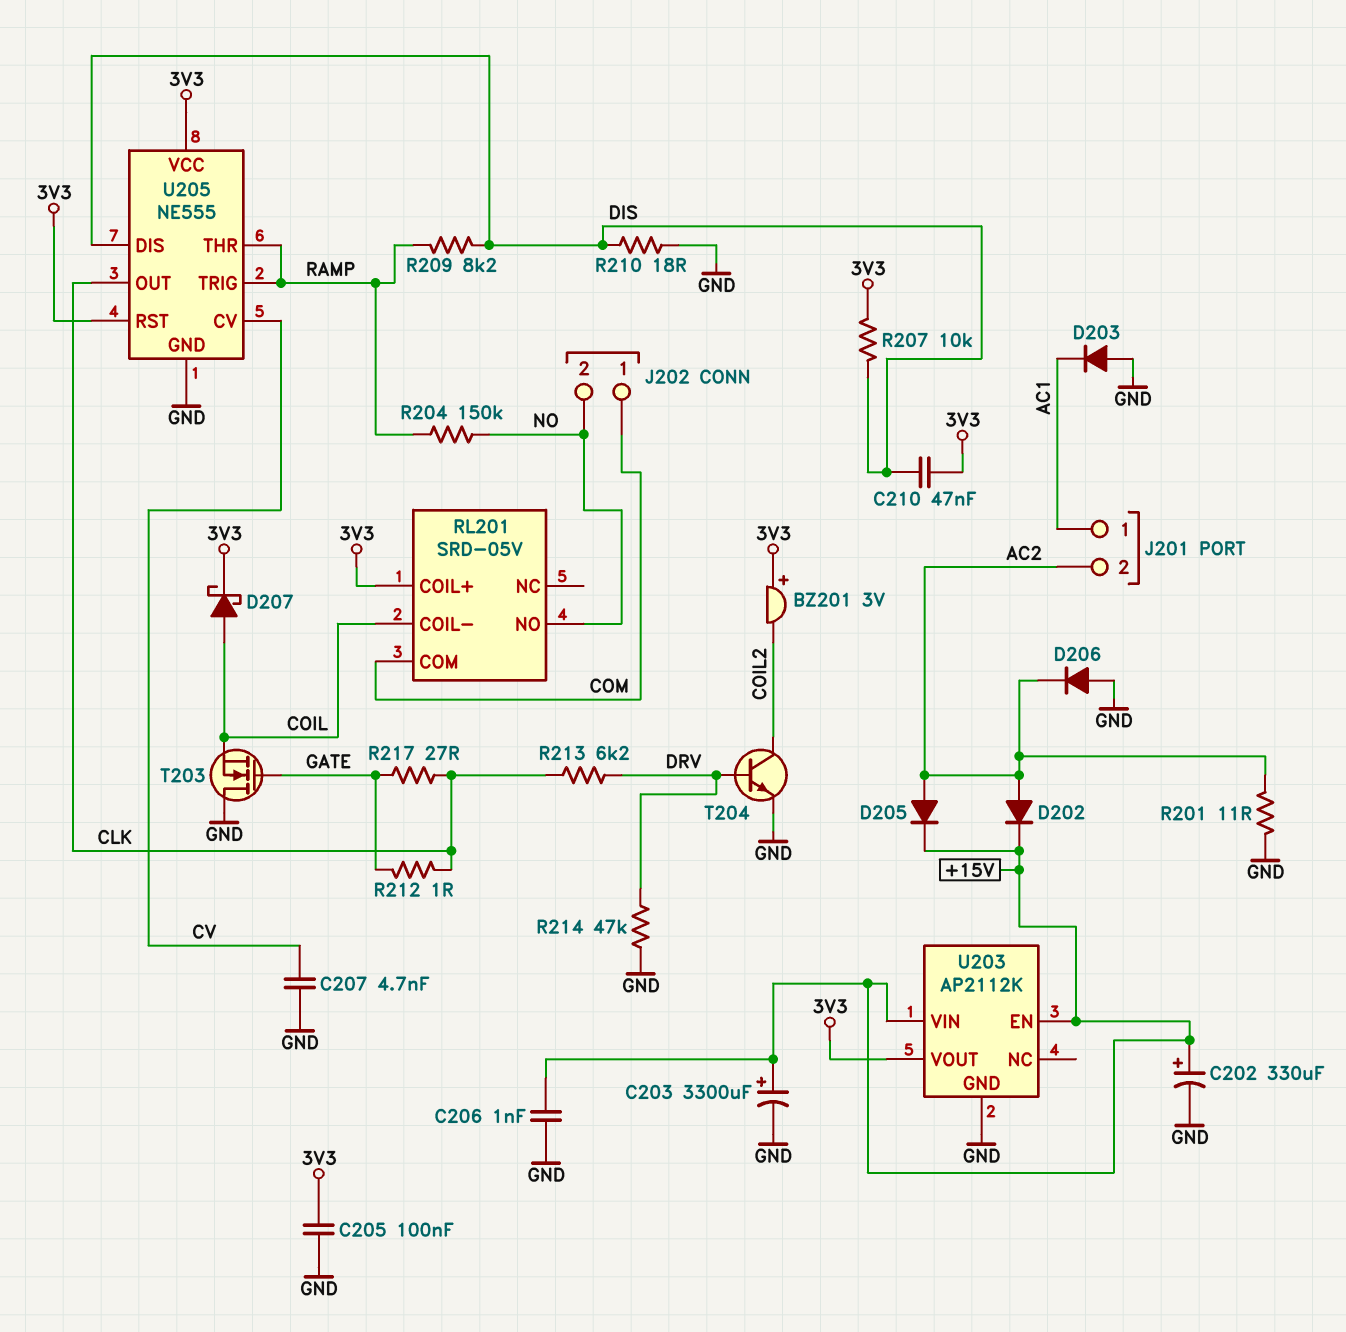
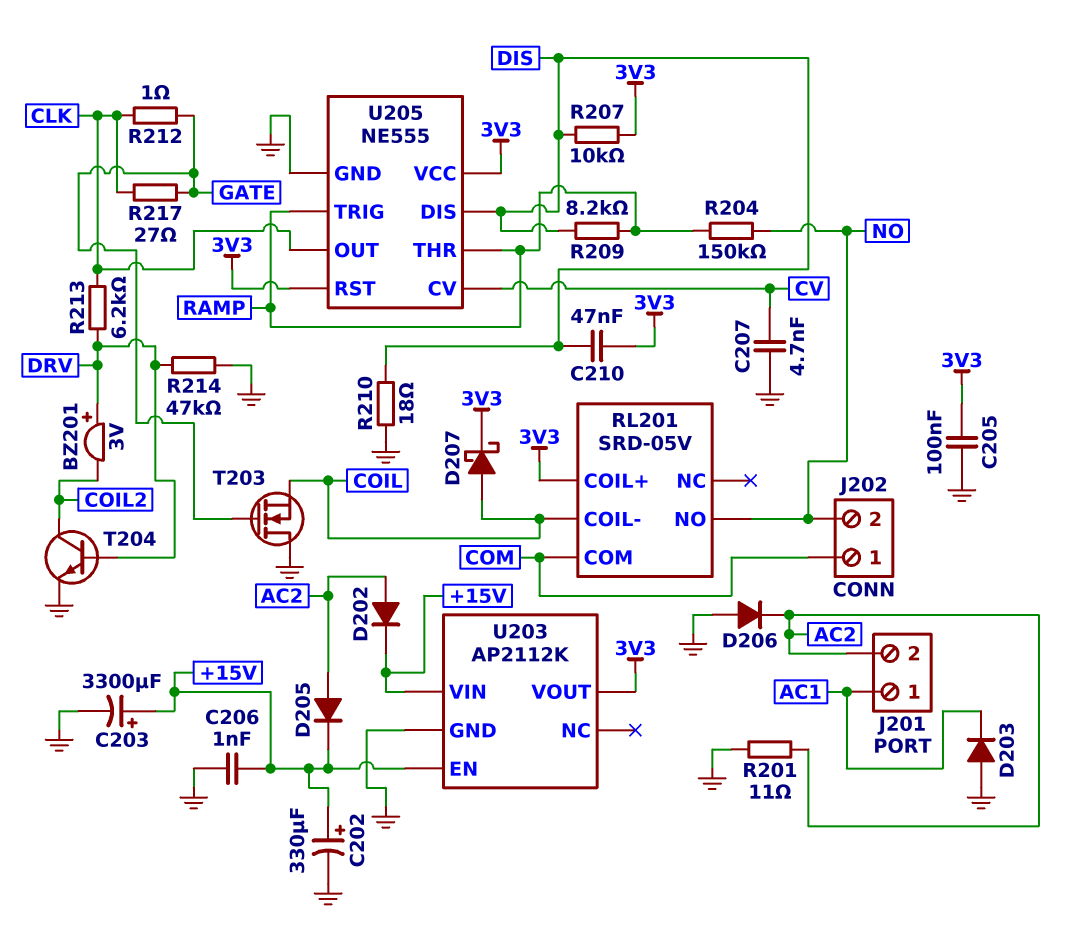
BZ201: buzzer 3V (plus 3V3, minus COIL2) -> buzzer 3V (plus DRV, minus COIL2)

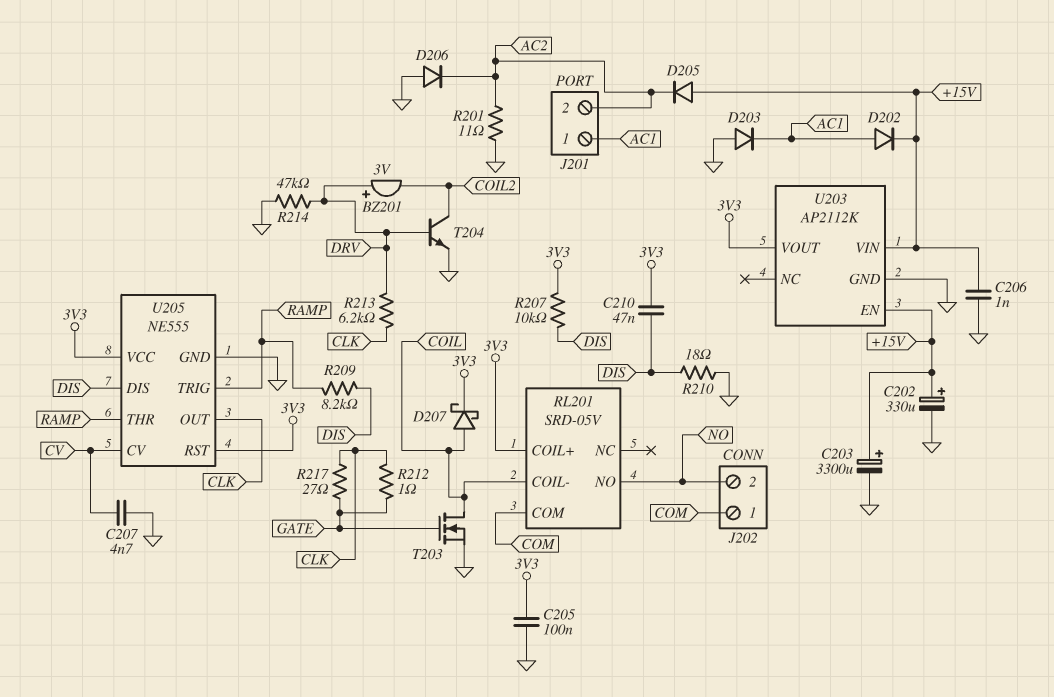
D202: diode (A AC2, K +15V) -> diode (A AC1, K +15V)
D205: diode (A AC2, K +15V) -> diode (A +15V, K AC2)
R204: 150k (NO, RAMP) -> none
T203: NMOS (G GATE, D GND, S COIL) -> NMOS (G GATE, D COIL, S GND)

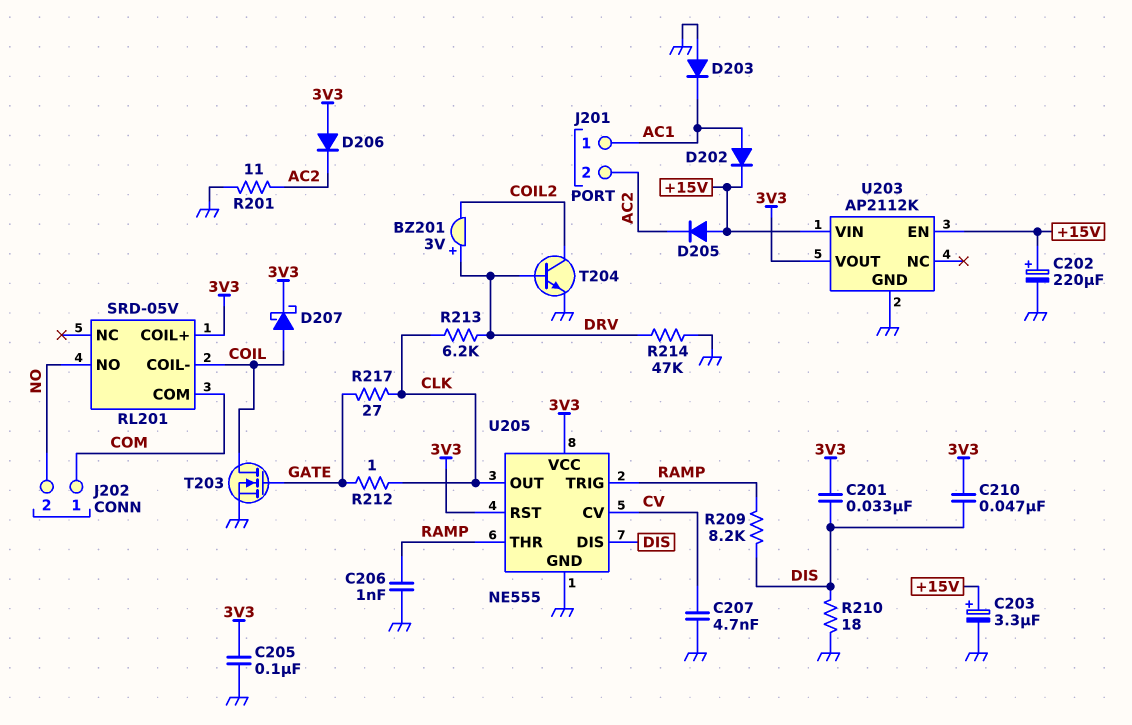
C201: none -> 33nF (3V3, DIS)
C202: 330uF (plus +15V, minus GND) -> 220uF (plus +15V, minus GND)
C203: 3300uF (plus +15V, minus GND) -> 3.3uF (plus +15V, minus GND)
C206: 1nF (+15V, GND) -> 1nF (GND, RAMP)
D206: diode (A GND, K AC2) -> diode (A 3V3, K AC2)
R207: 10k (3V3, DIS) -> none

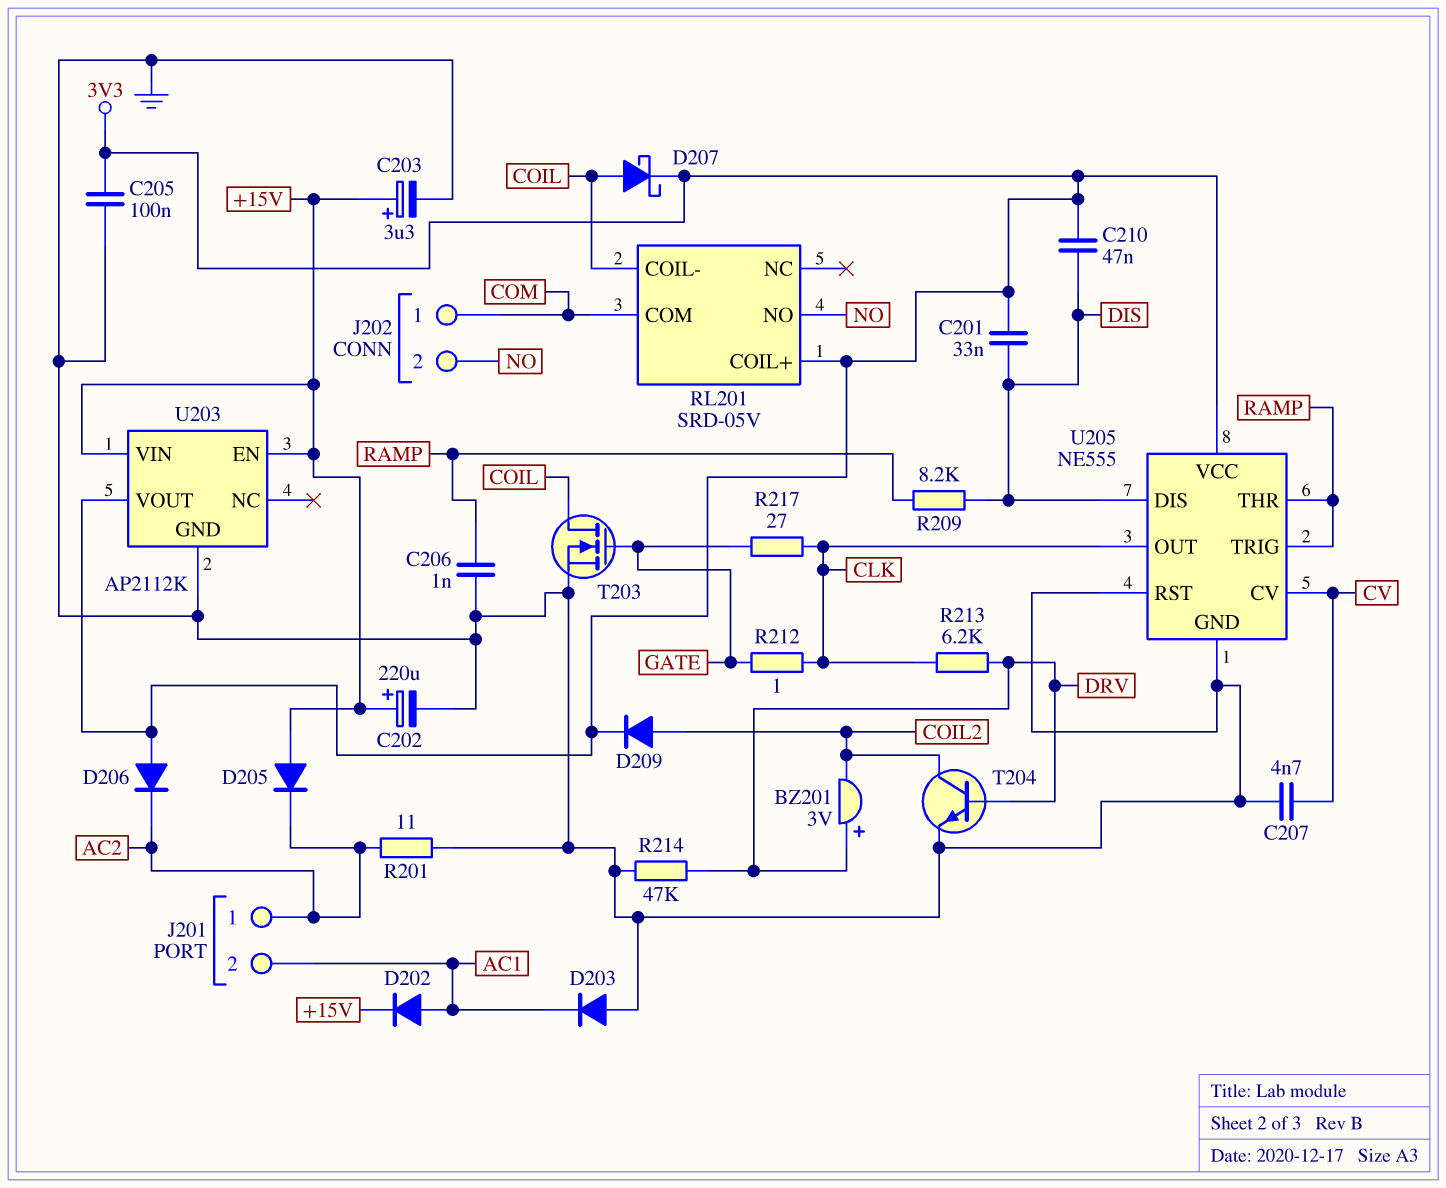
D209: none -> diode (A COIL2, K 3V3)
J201 pin 1: AC1 -> AC2
J201 pin 2: AC2 -> AC1
R210: 18 (DIS, GND) -> none
U205 pin RST: 3V3 -> GND

